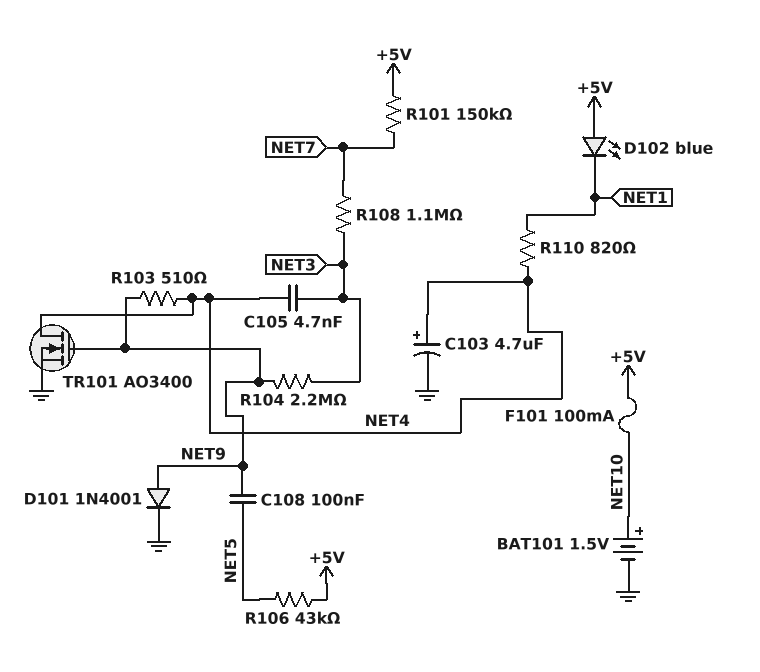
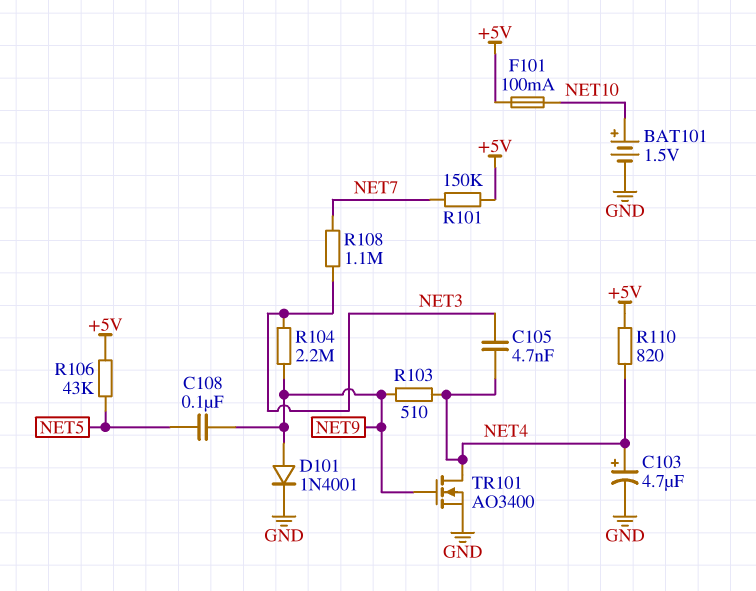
D102: LED blue (A +5V, K NET1) -> none
R110: 820 (NET1, NET4) -> 820 (+5V, NET4)

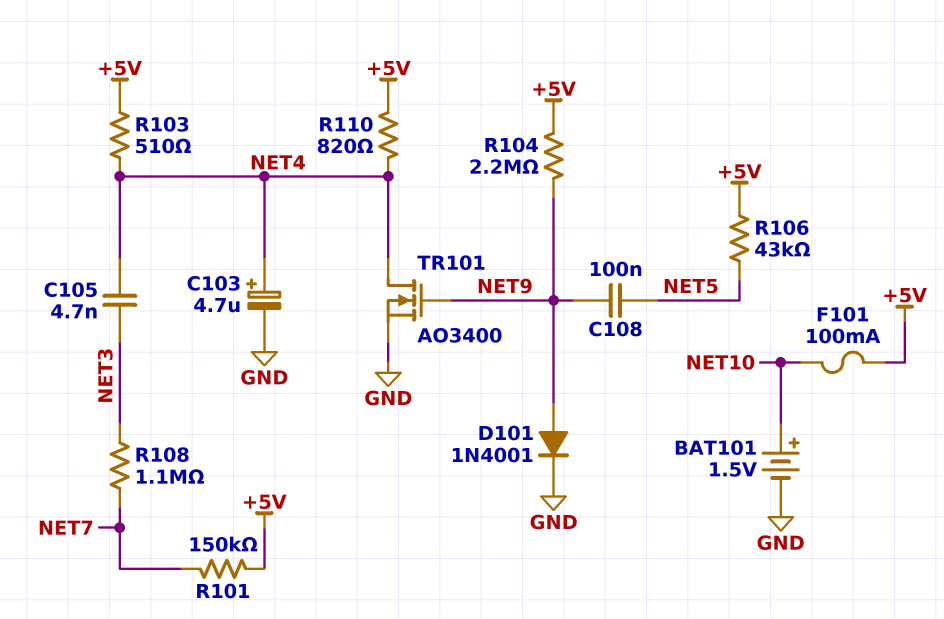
R103: 510 (NET4, NET9) -> 510 (+5V, NET4)
R104: 2.2M (NET3, NET9) -> 2.2M (+5V, NET9)

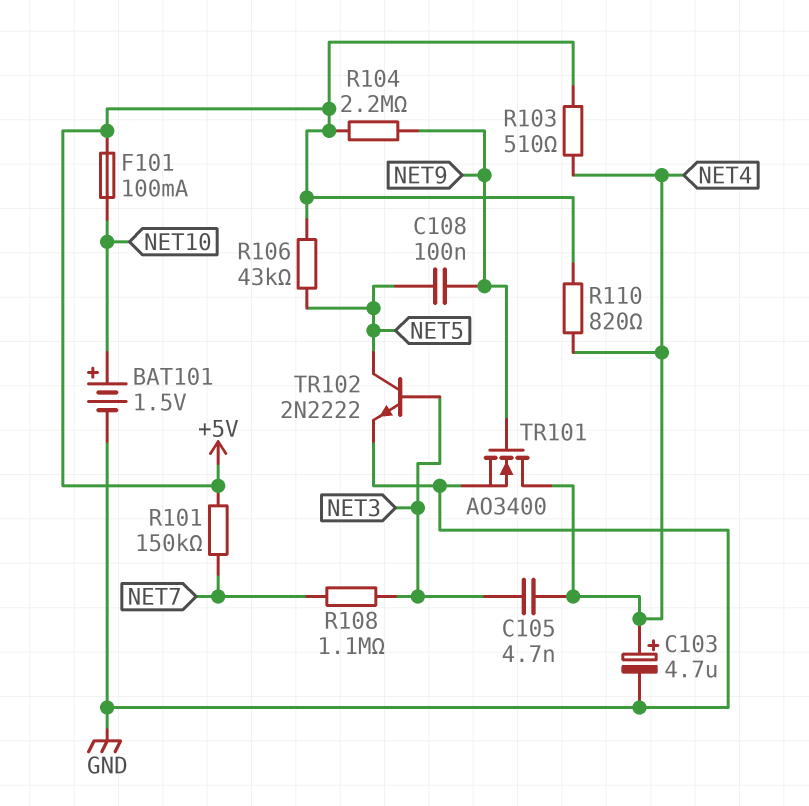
D101: diode 1N4001 (A NET9, K GND) -> none
TR102: none -> NPN 2N2222 (B NET3, C NET5, E GND)

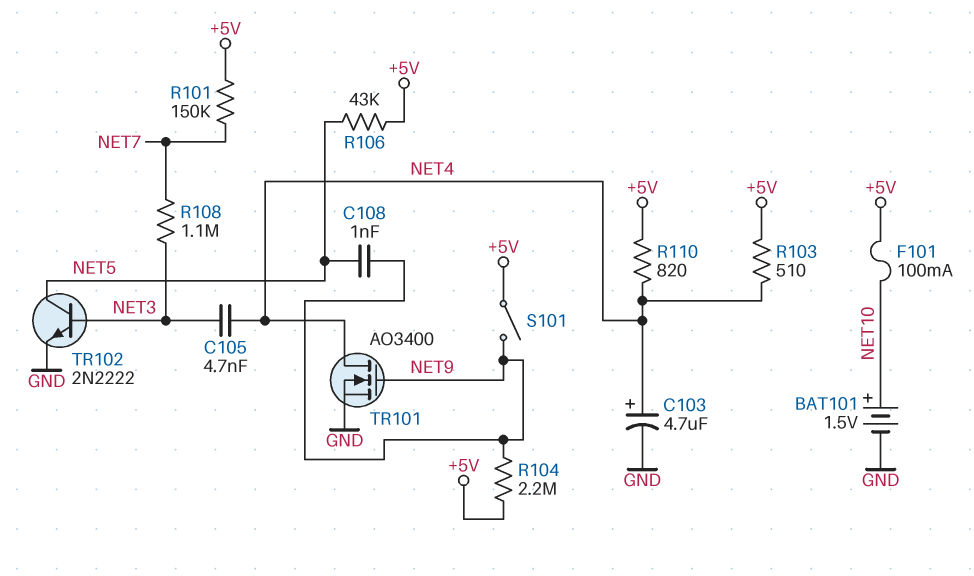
C108: 100nF (NET5, NET9) -> 1nF (NET5, NET9)
S101: none -> switch (+5V, NET9)

